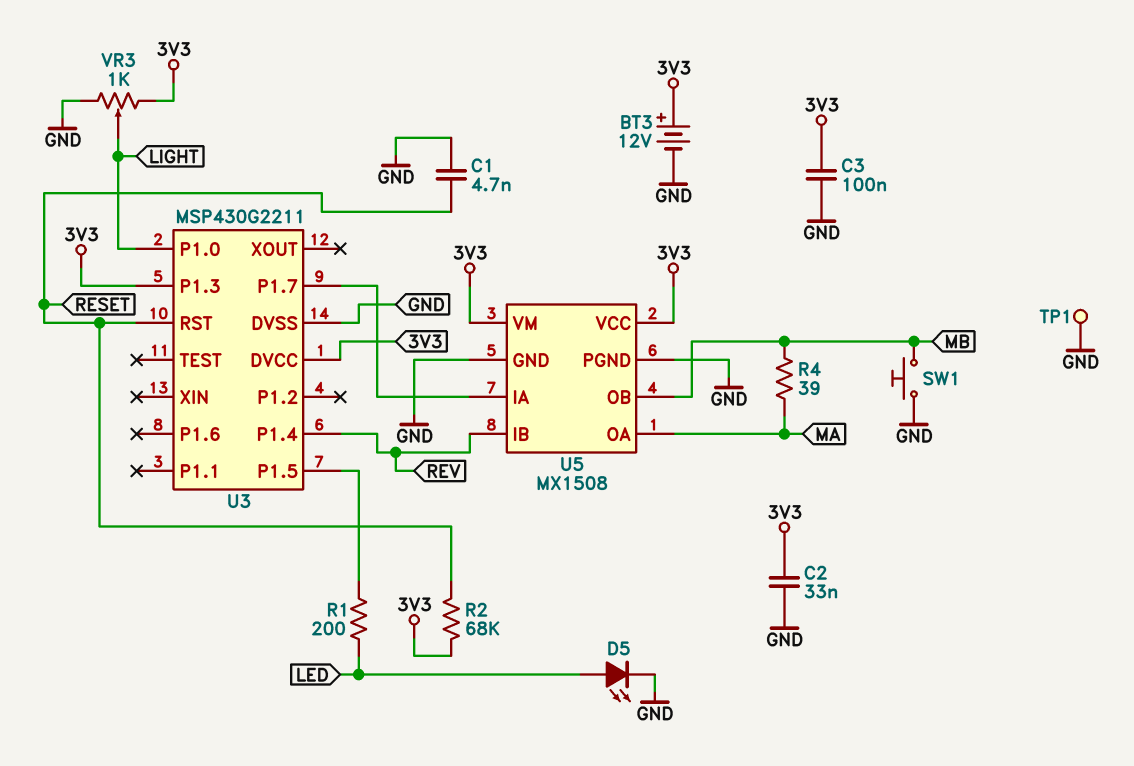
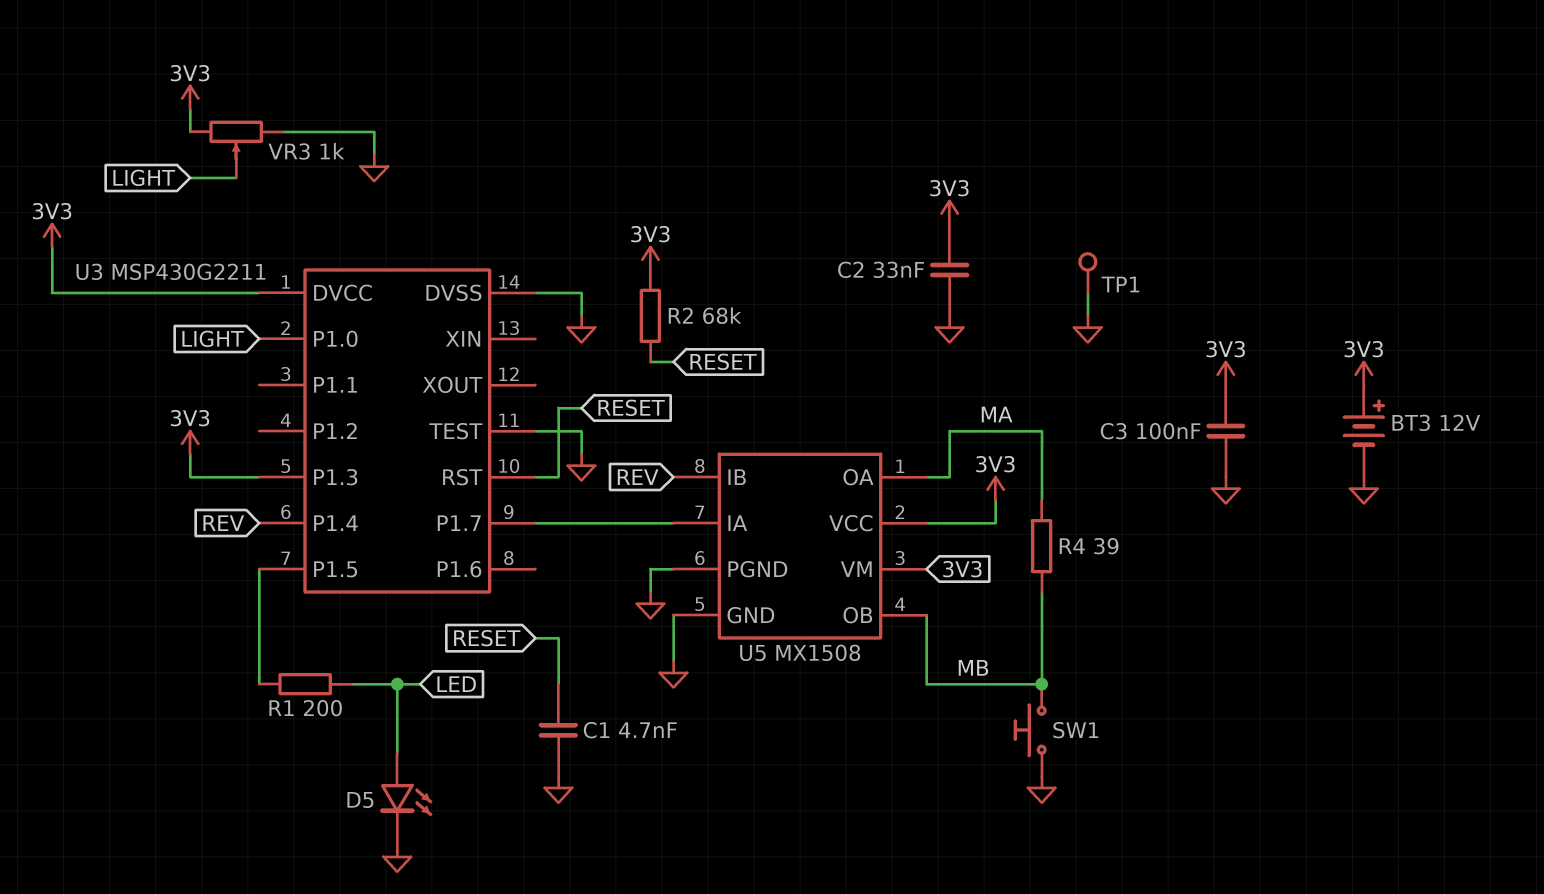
U3 pin TEST: none -> GND

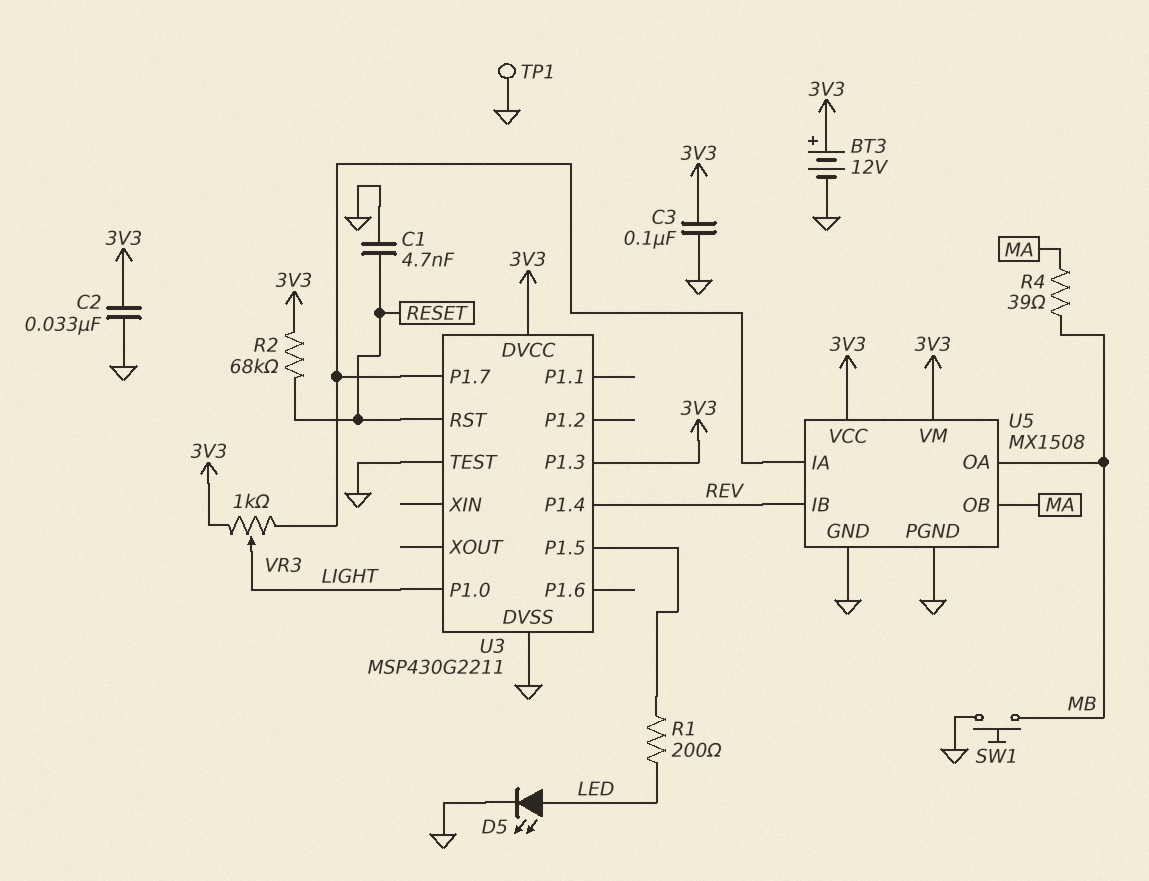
U5 pin OA: MA -> MB
U5 pin OB: MB -> MA
VR3: 1k (3V3, GND, wiper LIGHT) -> 1k (3V3, U3/P1.7, wiper LIGHT)

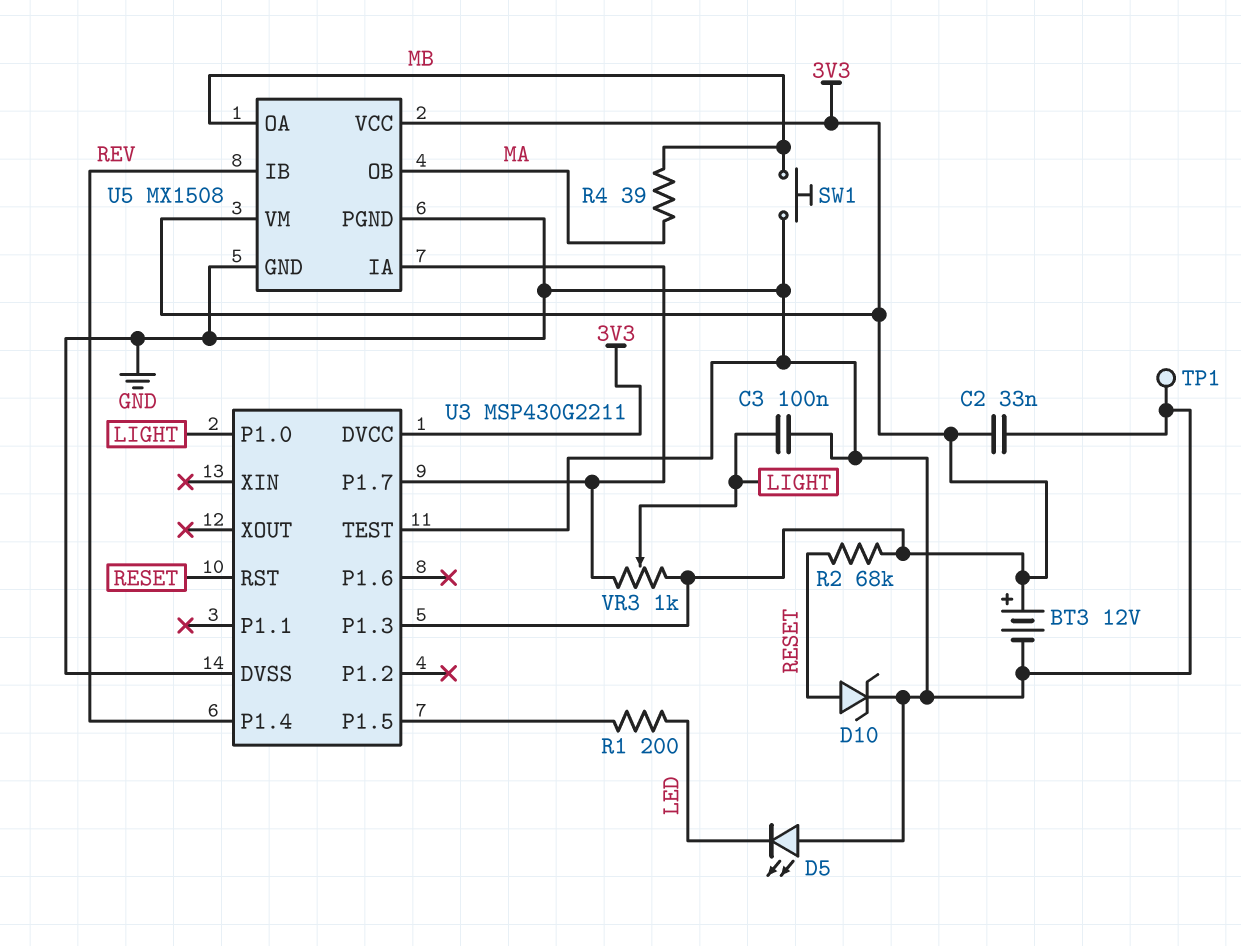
C1: 4.7nF (GND, RESET) -> none
C3: 100nF (3V3, GND) -> 100nF (GND, LIGHT)
D5: LED (A LED, K GND) -> LED (A GND, K LED)
D10: none -> zener (A RESET, K GND)

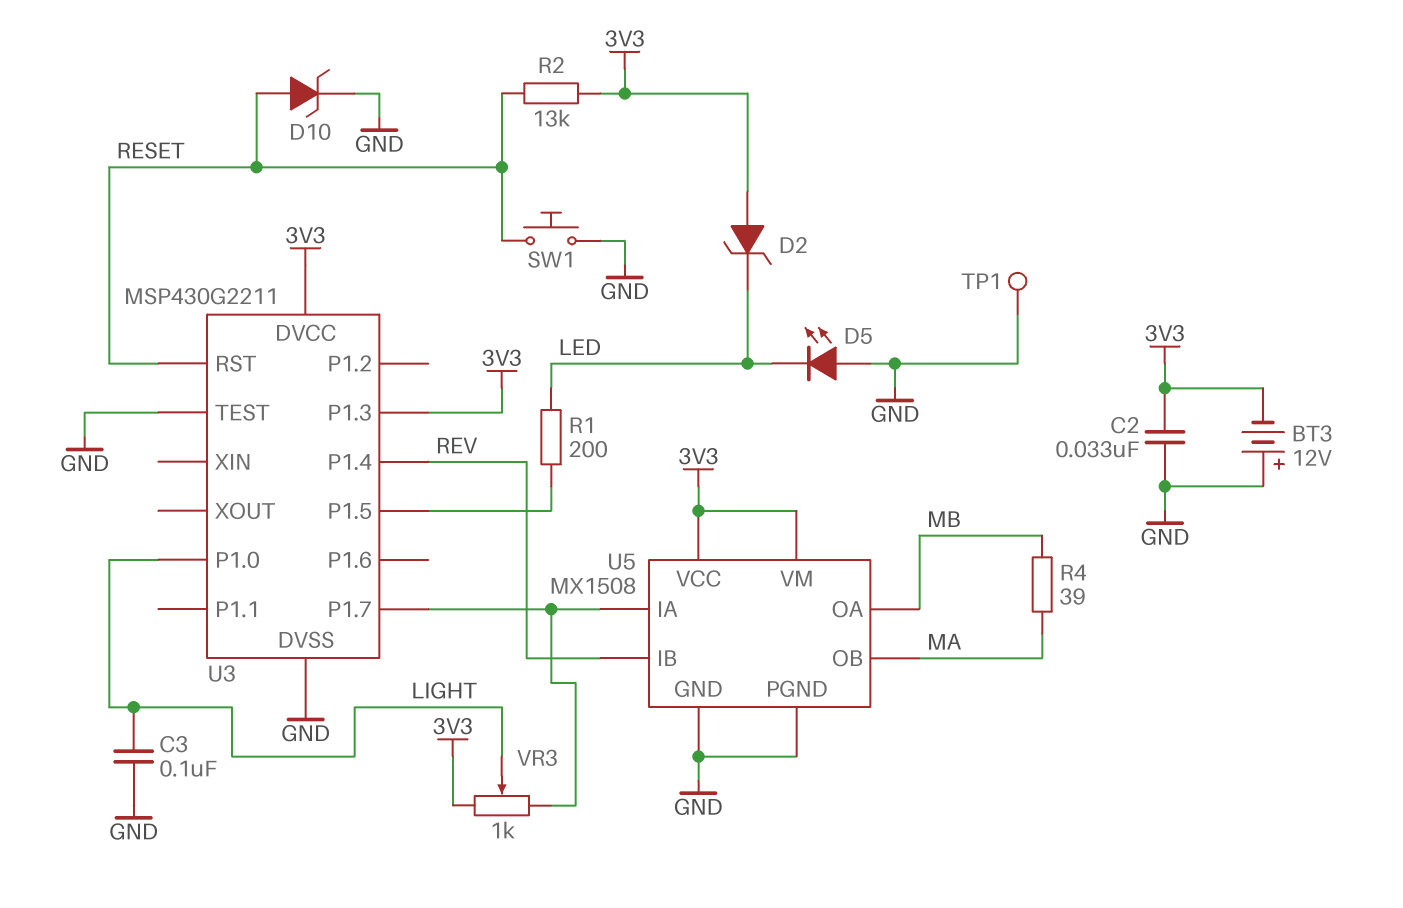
BT3: 12V (plus 3V3, minus GND) -> 12V (plus GND, minus 3V3)
D2: none -> zener (A 3V3, K LED)
R2: 68k (3V3, RESET) -> 13k (3V3, RESET)
SW1: button (GND, MB) -> button (GND, RESET)

